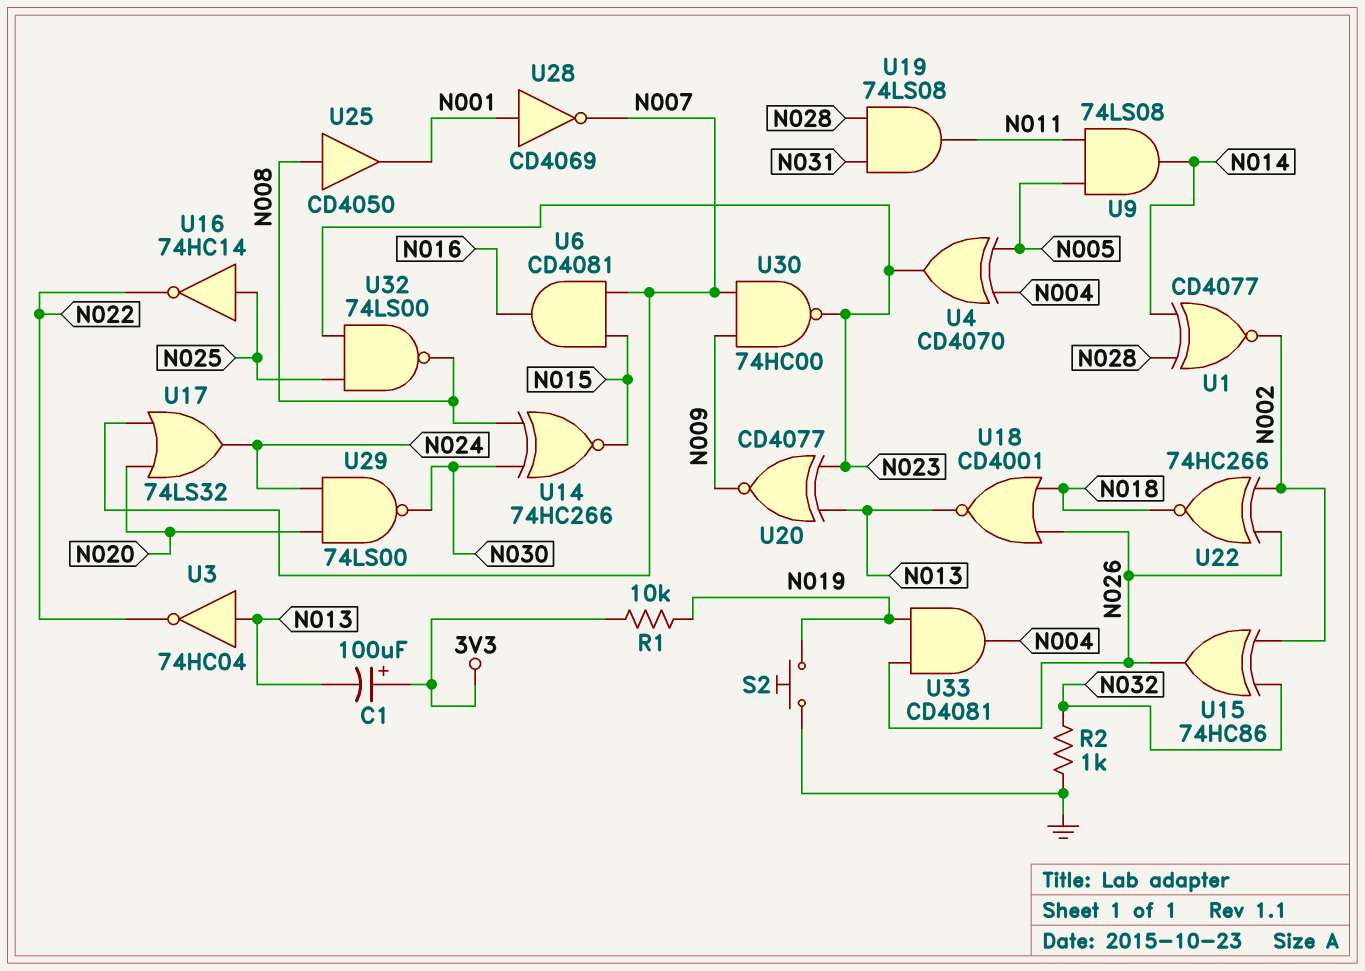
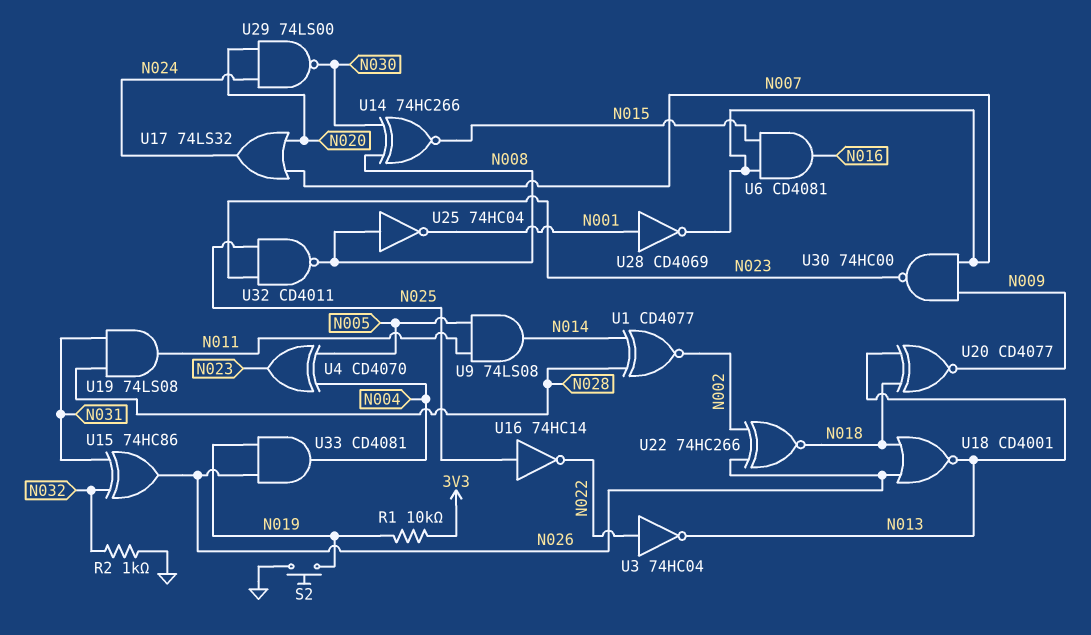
C1: 100uF (plus 3V3, minus N013) -> none
U3: NOT 74HC04 (in N013, out N022) -> NOT 74HC04 (in N022, out N013)
U15: XOR 74HC86 (in N002, in N032, out N026) -> XOR 74HC86 (in N031, in N032, out N026)
U20: XNOR CD4077 (in N013, in N023, out N009) -> XNOR CD4077 (in N013, in N018, out N009)
U25: buffer CD4050 (in N008, out N001) -> NOT 74HC04 (in N008, out N001)
U32: NAND 74LS00 (in N023, in N025, out N008) -> NAND CD4011 (in N023, in N025, out N008)

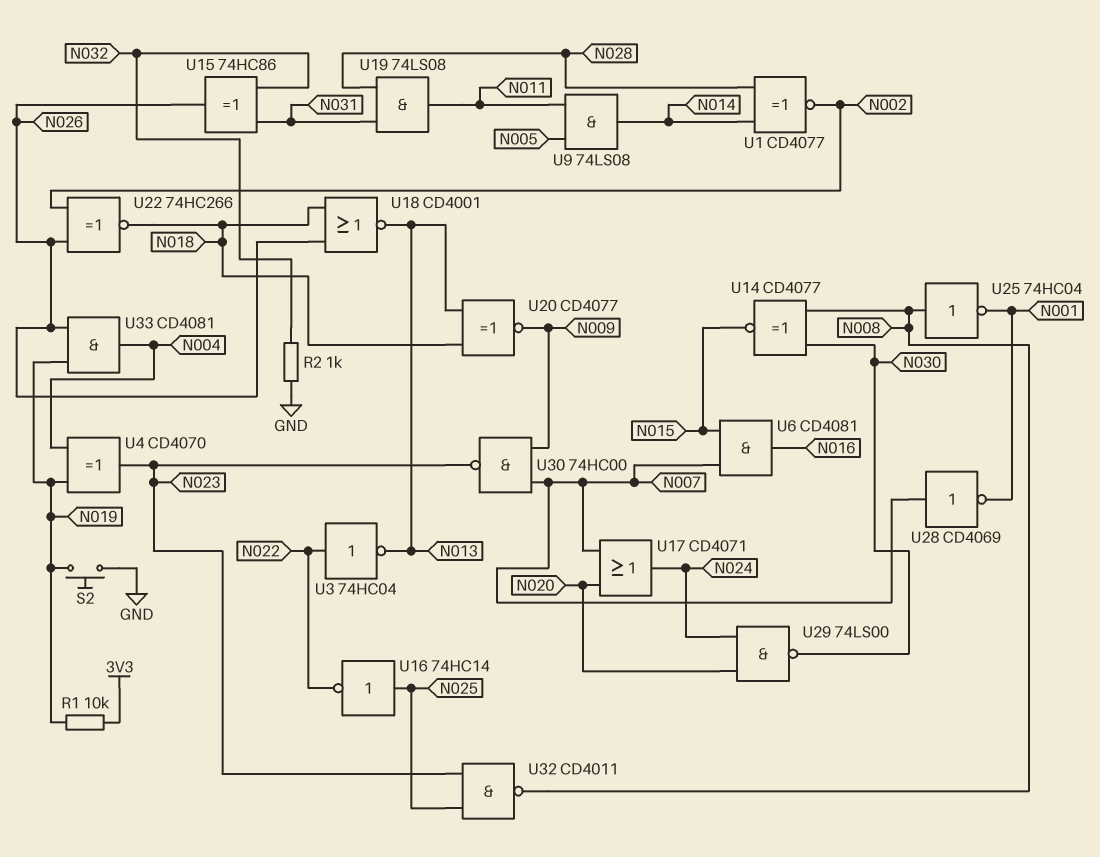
U4: XOR CD4070 (in N004, in N005, out N023) -> XOR CD4070 (in N004, in N019, out N023)
U14: XNOR 74HC266 (in N008, in N030, out N015) -> XNOR CD4077 (in N008, in N030, out N015)
U17: OR 74LS32 (in N007, in N020, out N024) -> OR CD4071 (in N007, in N020, out N024)
U28: NOT CD4069 (in N001, out N007) -> NOT CD4069 (in N007, out N001)

